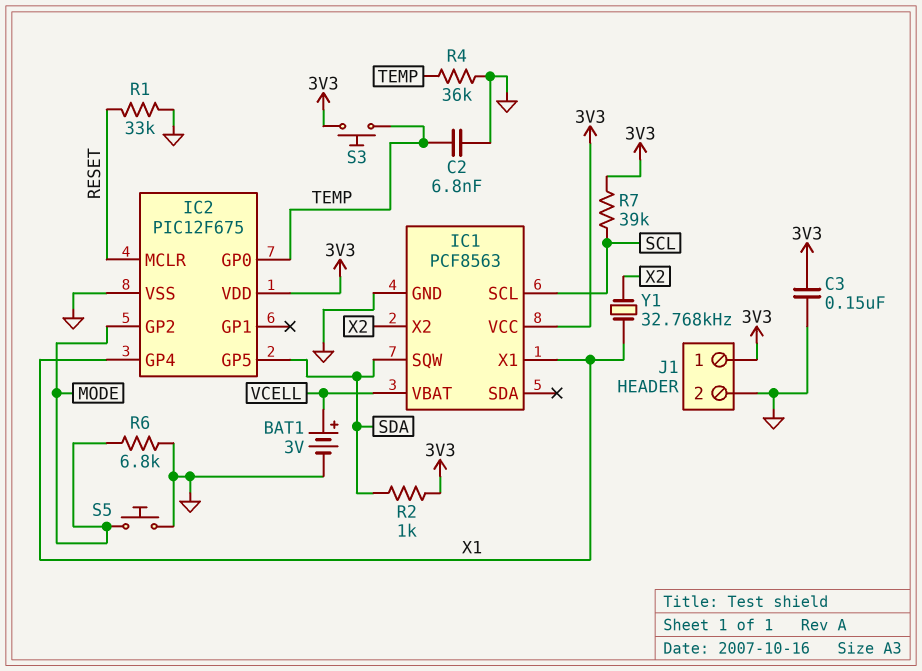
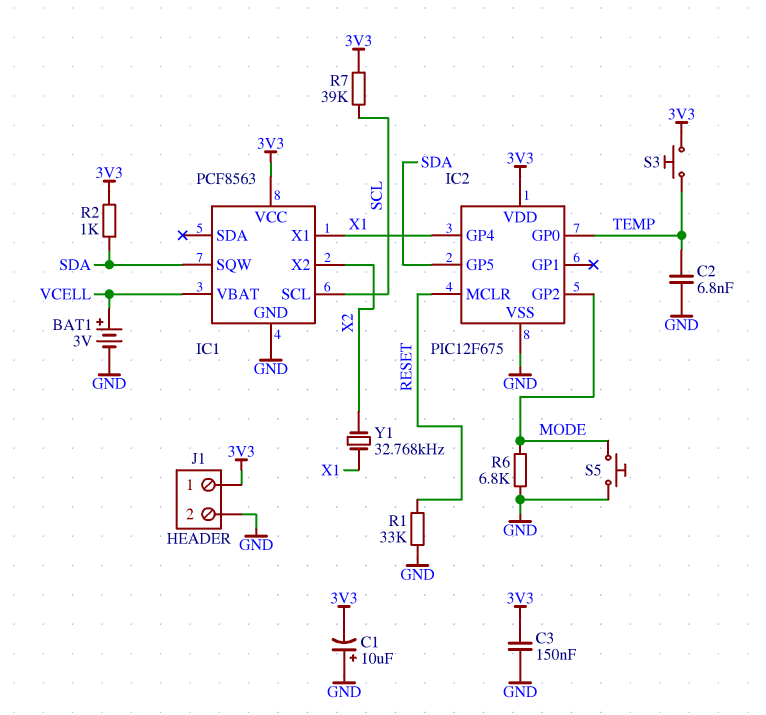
C1: none -> 10uF (plus GND, minus 3V3)
R4: 36k (GND, TEMP) -> none

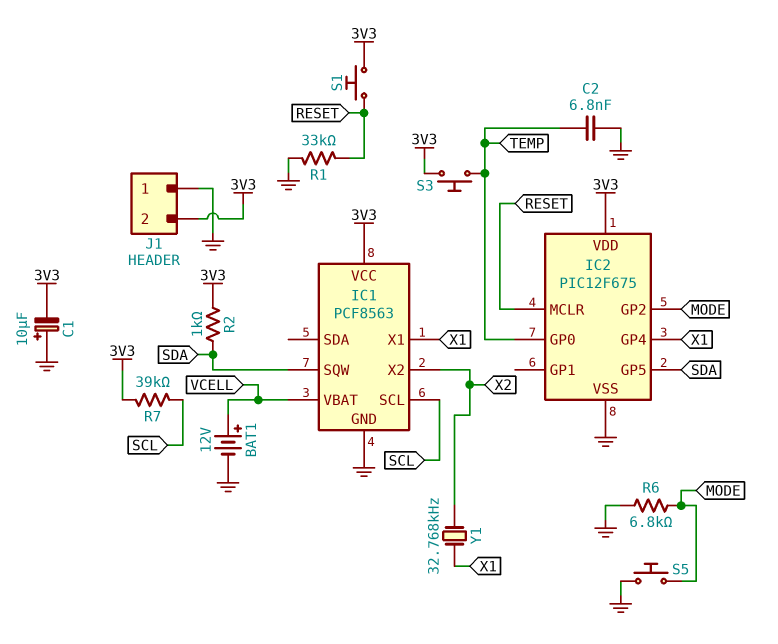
BAT1: 3V (plus VCELL, minus GND) -> 12V (plus VCELL, minus GND)
C3: 150nF (3V3, GND) -> none
J1 pin 1: 3V3 -> GND
J1 pin 2: GND -> 3V3
S1: none -> button (3V3, RESET)

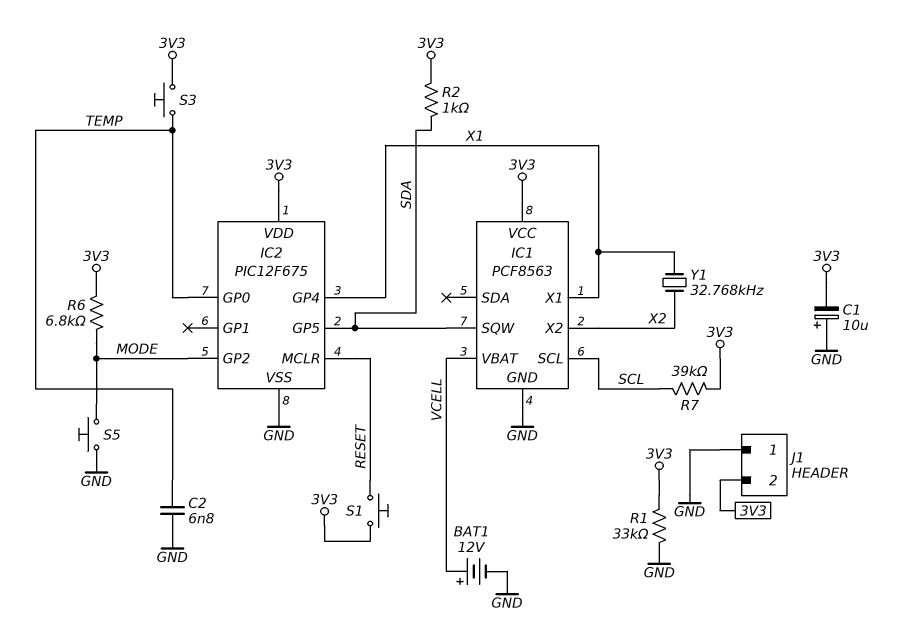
R1: 33k (GND, RESET) -> 33k (3V3, GND)
R6: 6.8k (GND, MODE) -> 6.8k (3V3, MODE)

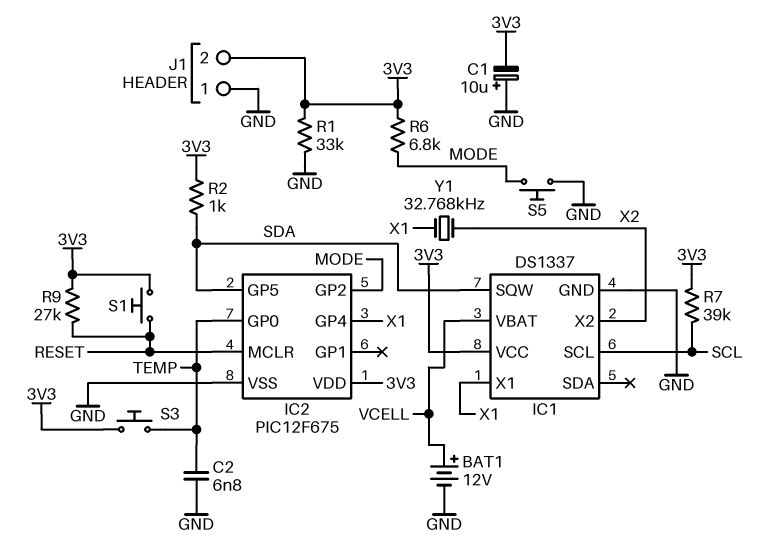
IC1: PCF8563 -> DS1337
R9: none -> 27k (3V3, RESET)

